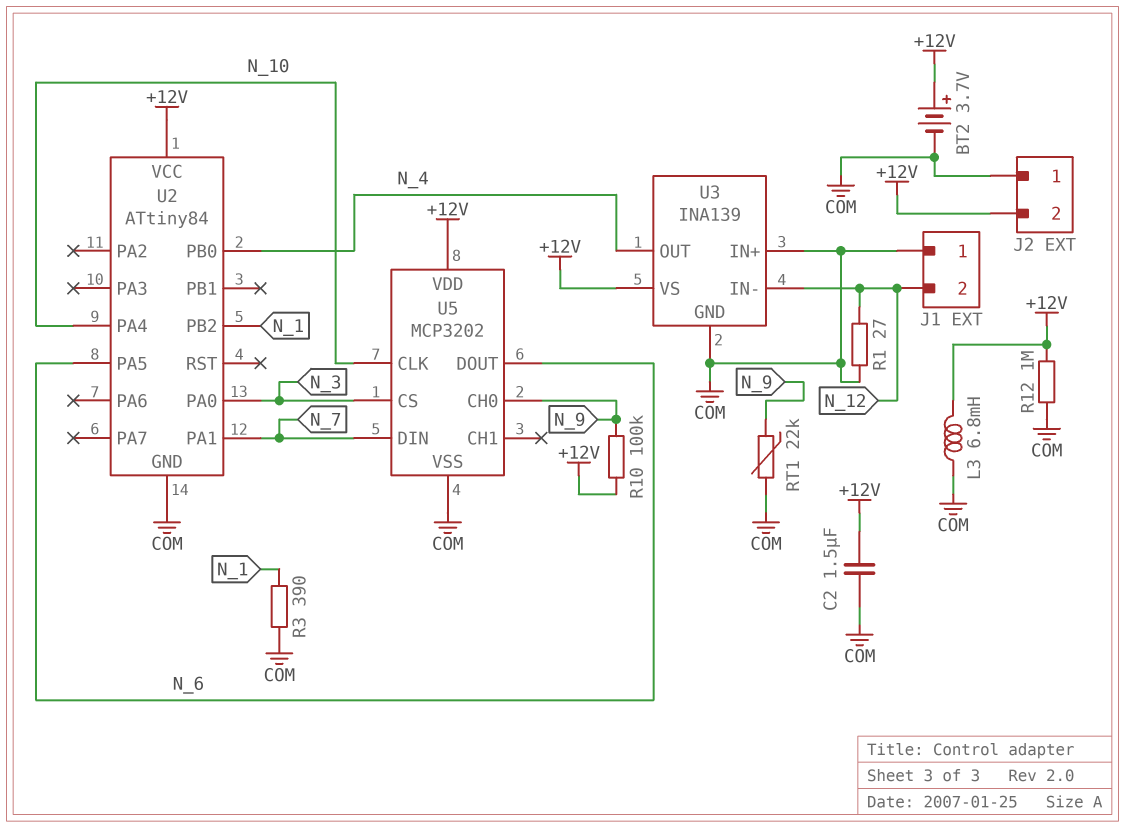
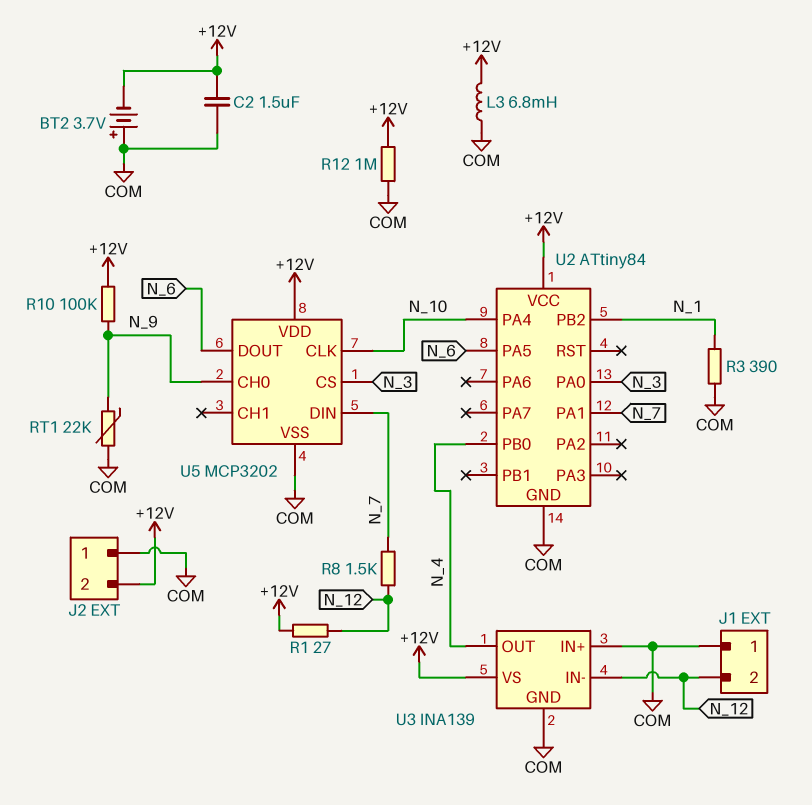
BT2: 3.7V (plus +12V, minus COM) -> 3.7V (plus COM, minus +12V)
R1: 27 (COM, N_12) -> 27 (+12V, N_12)
R8: none -> 1.5k (N_7, N_12)

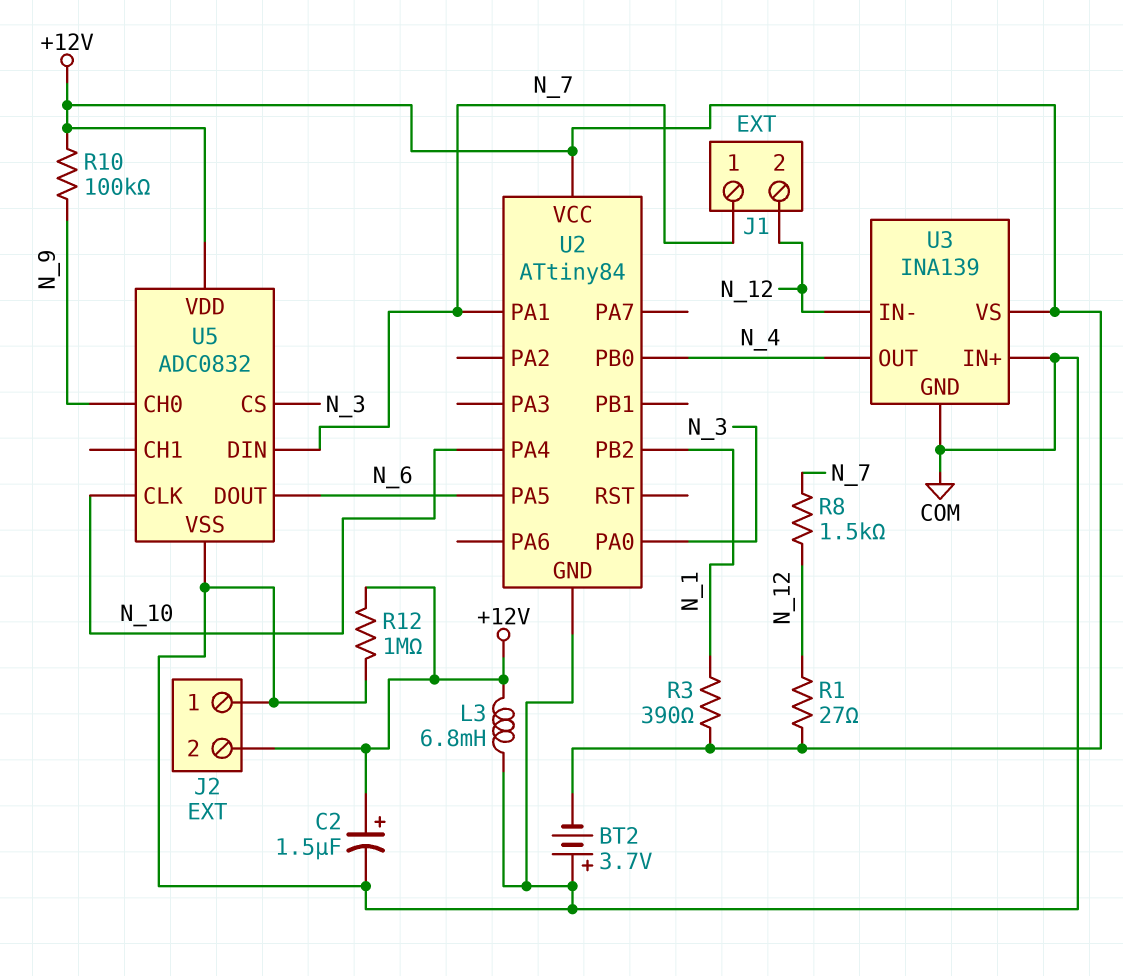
C2: 1.5uF (+12V, COM) -> 1.5uF (plus +12V, minus COM)
J1 pin 1: COM -> N_7
R3: 390 (COM, N_1) -> 390 (+12V, N_1)
RT1: 22k (COM, N_9) -> none
U5: MCP3202 -> ADC0832

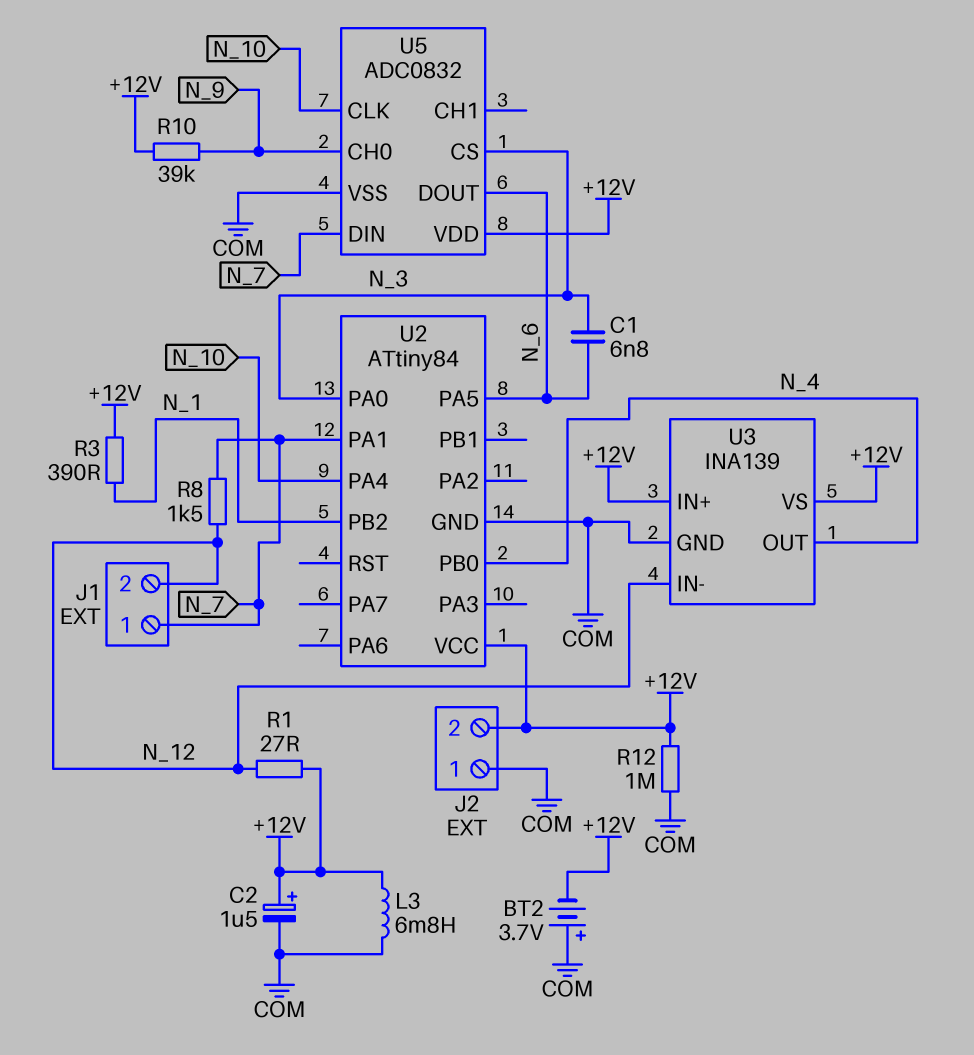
C1: none -> 6.8nF (N_3, N_6)
R10: 100k (+12V, N_9) -> 39k (+12V, N_9)
U3 pin IN+: COM -> +12V

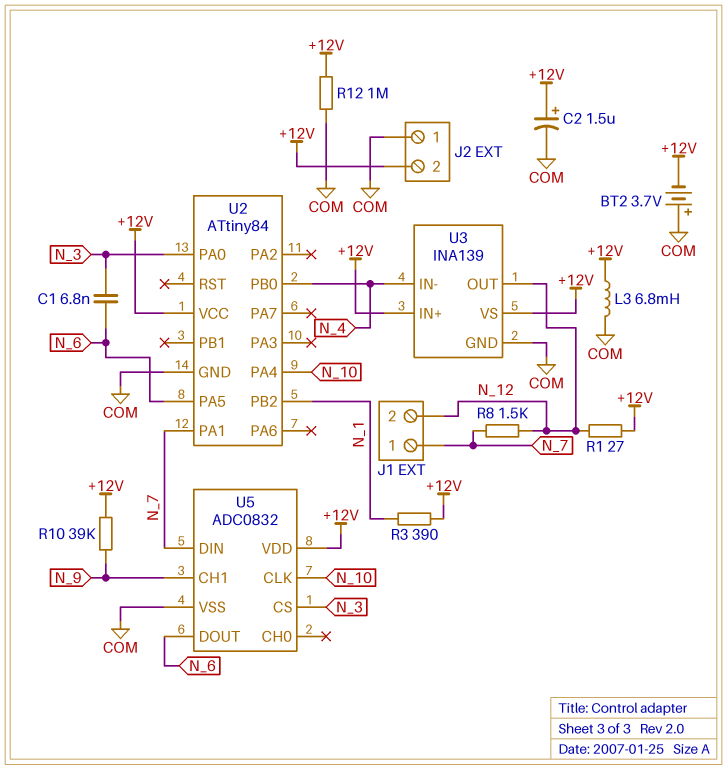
U3 pin IN-: N_12 -> N_4
U3 pin OUT: N_4 -> N_12
U5 pin CH0: N_9 -> none
U5 pin CH1: none -> N_9

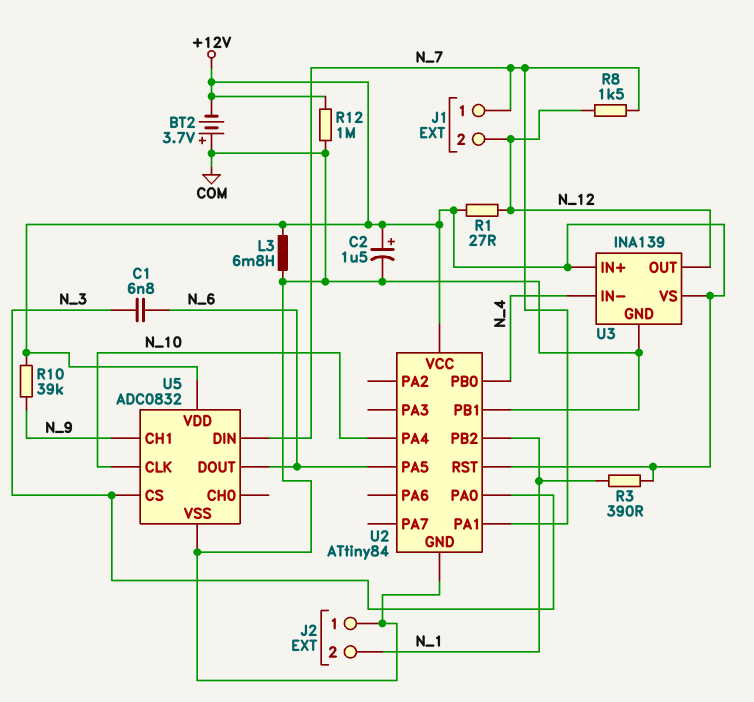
J2 pin 2: +12V -> N_1
U2 pin PB1: none -> COM
U2 pin RST: none -> +12V

